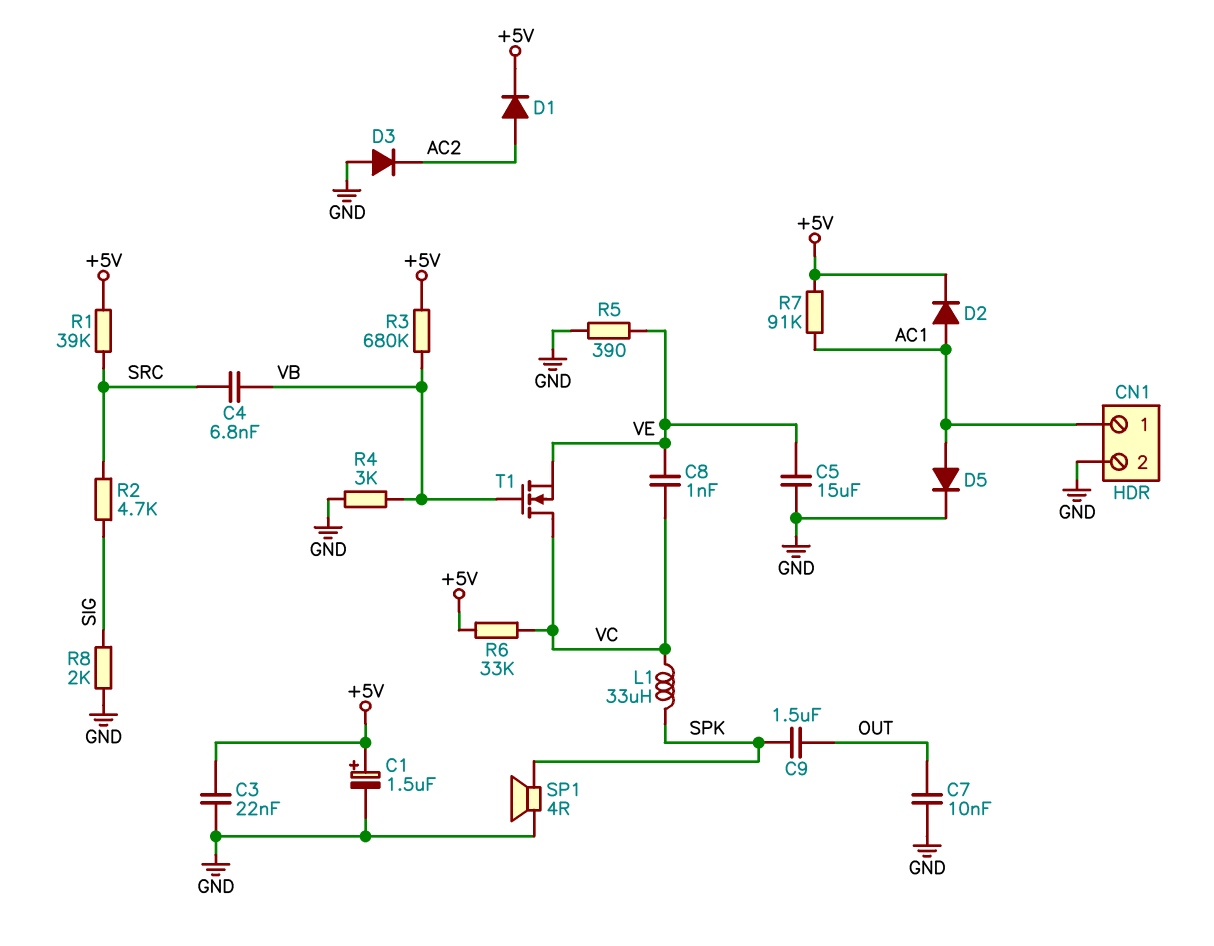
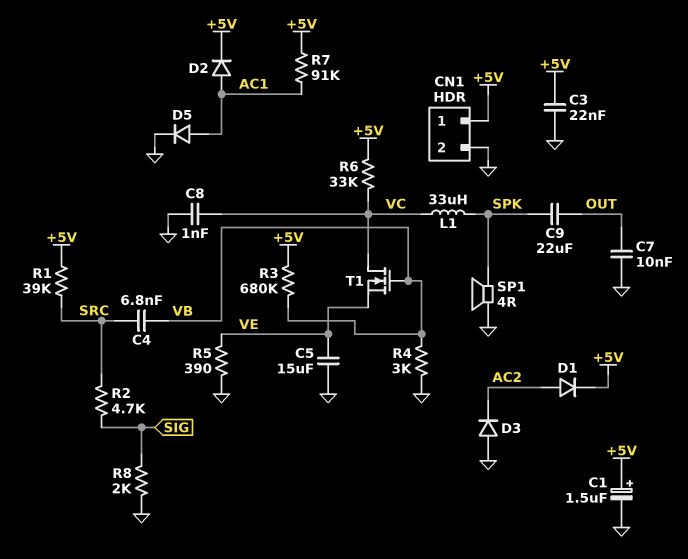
C8: 1nF (VC, VE) -> 1nF (GND, VC)
C9: 1.5uF (OUT, SPK) -> 22uF (OUT, SPK)
CN1 pin 1: AC1 -> +5V

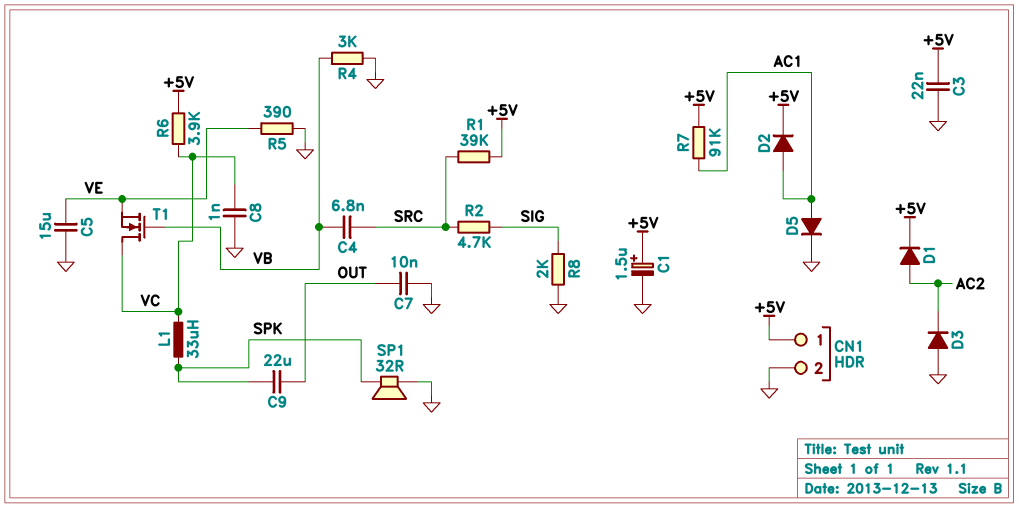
R3: 680k (+5V, VB) -> none
R6: 33k (+5V, VC) -> 3.9k (+5V, VC)
SP1: speaker 4R (GND, SPK) -> speaker 32R (GND, SPK)

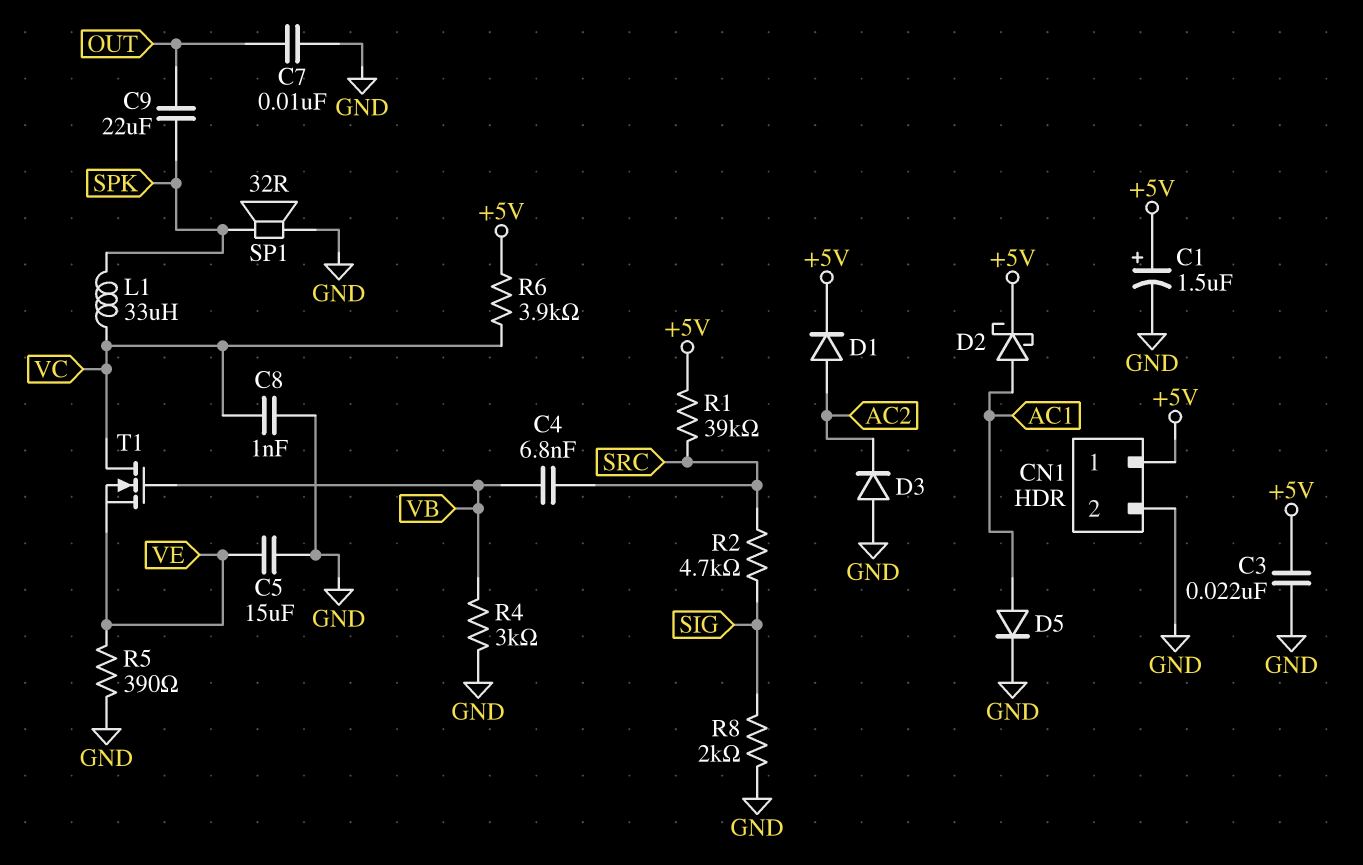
D2: diode (A AC1, K +5V) -> schottky (A AC1, K +5V)
R7: 91k (+5V, AC1) -> none

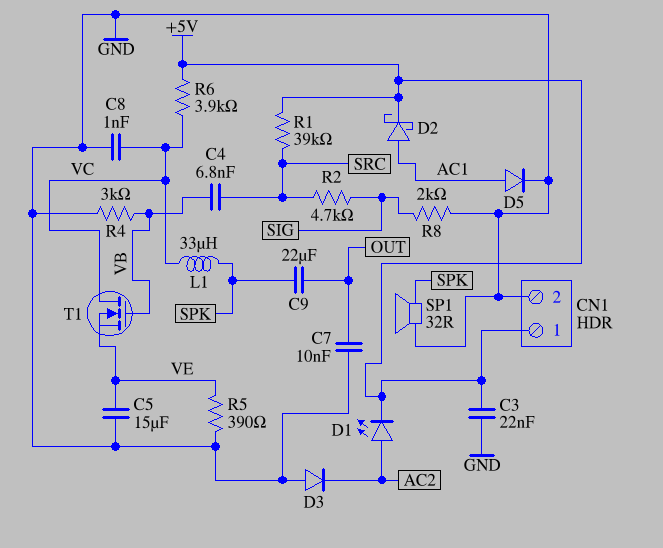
C1: 1.5uF (plus +5V, minus GND) -> none
D1: diode (A AC2, K +5V) -> LED (A AC2, K +5V)

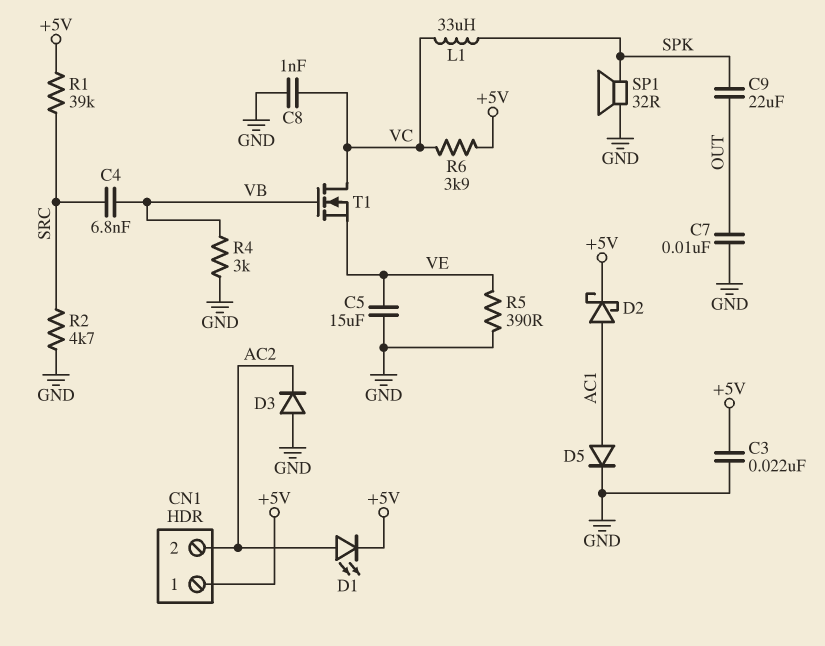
CN1 pin 2: GND -> AC2
R2: 4.7k (SIG, SRC) -> 4.7k (GND, SRC)
R8: 2k (GND, SIG) -> none

